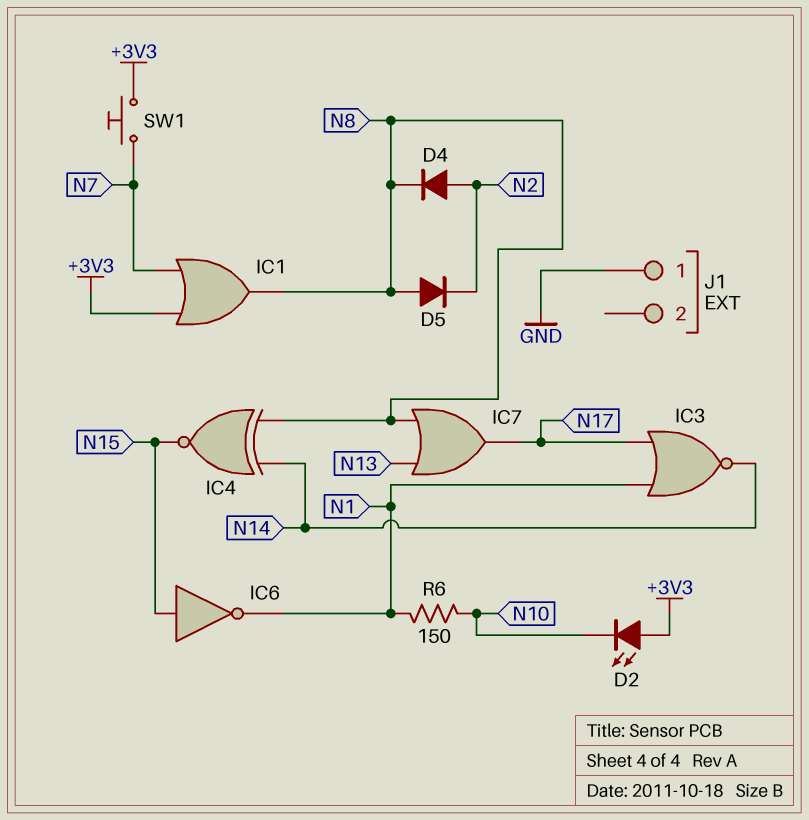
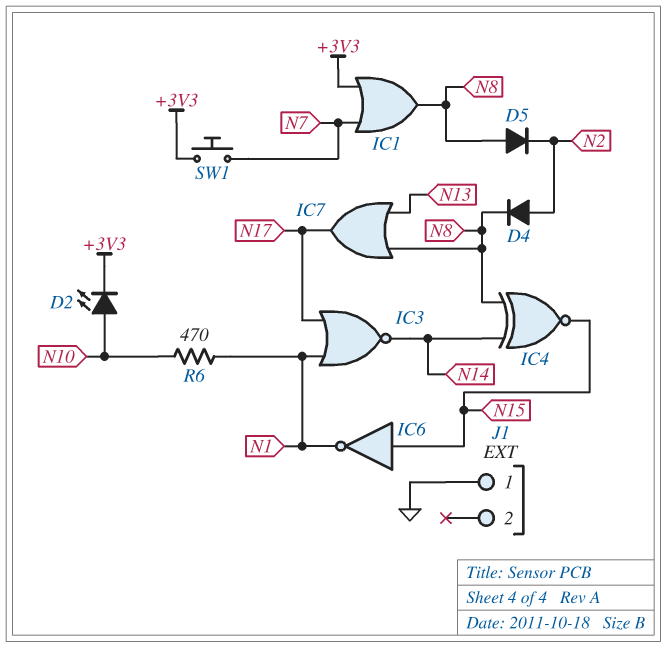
D2: LED (A +3V3, K N10) -> LED (A N10, K +3V3)
R6: 150 (N1, N10) -> 470 (N1, N10)

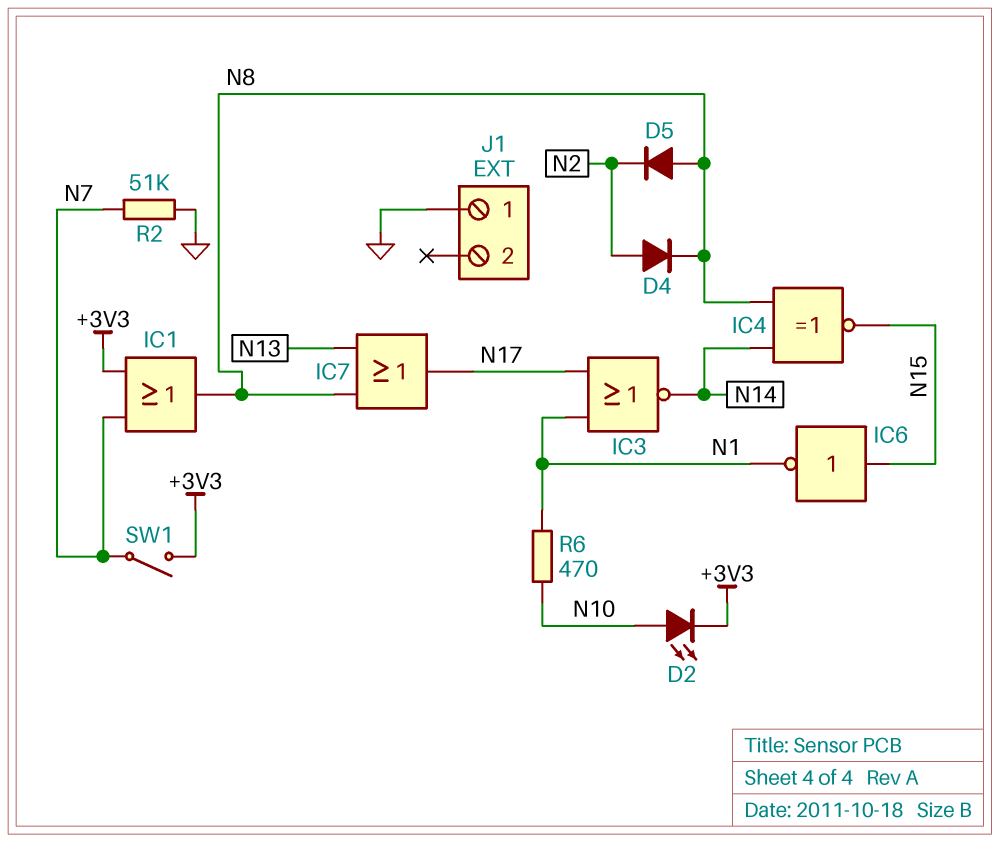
R2: none -> 51k (GND, N7)
SW1: button (+3V3, N7) -> switch (+3V3, N7)

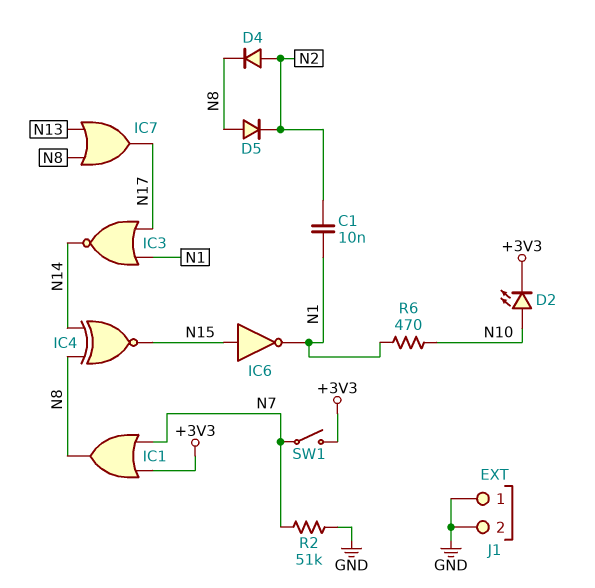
C1: none -> 10nF (N1, N2)
J1 pin 2: none -> GND

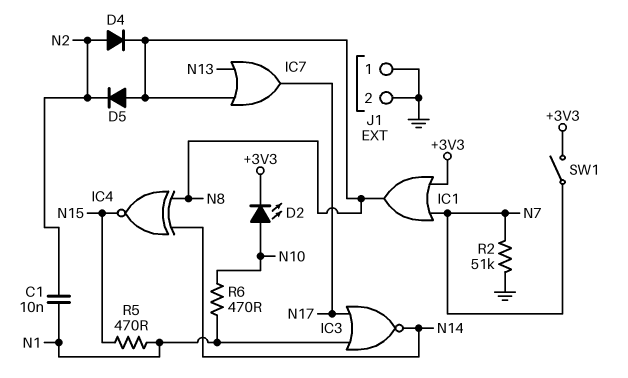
IC6: NOT (in N15, out N1) -> none
R5: none -> 470 (N1, N15)

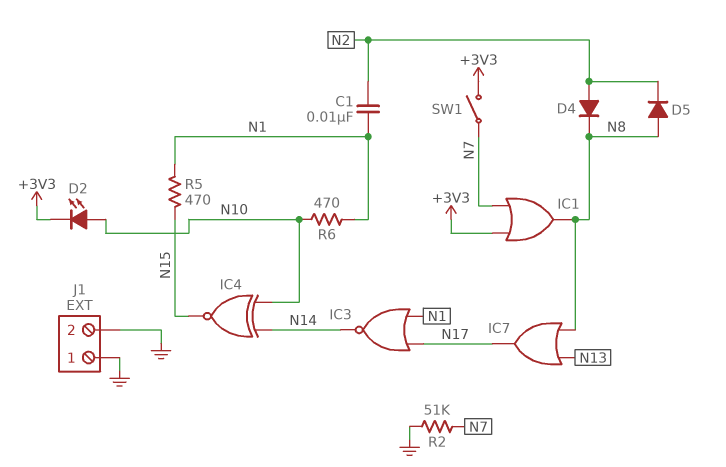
IC4: XNOR (in N8, in N14, out N15) -> XNOR (in N10, in N14, out N15)

